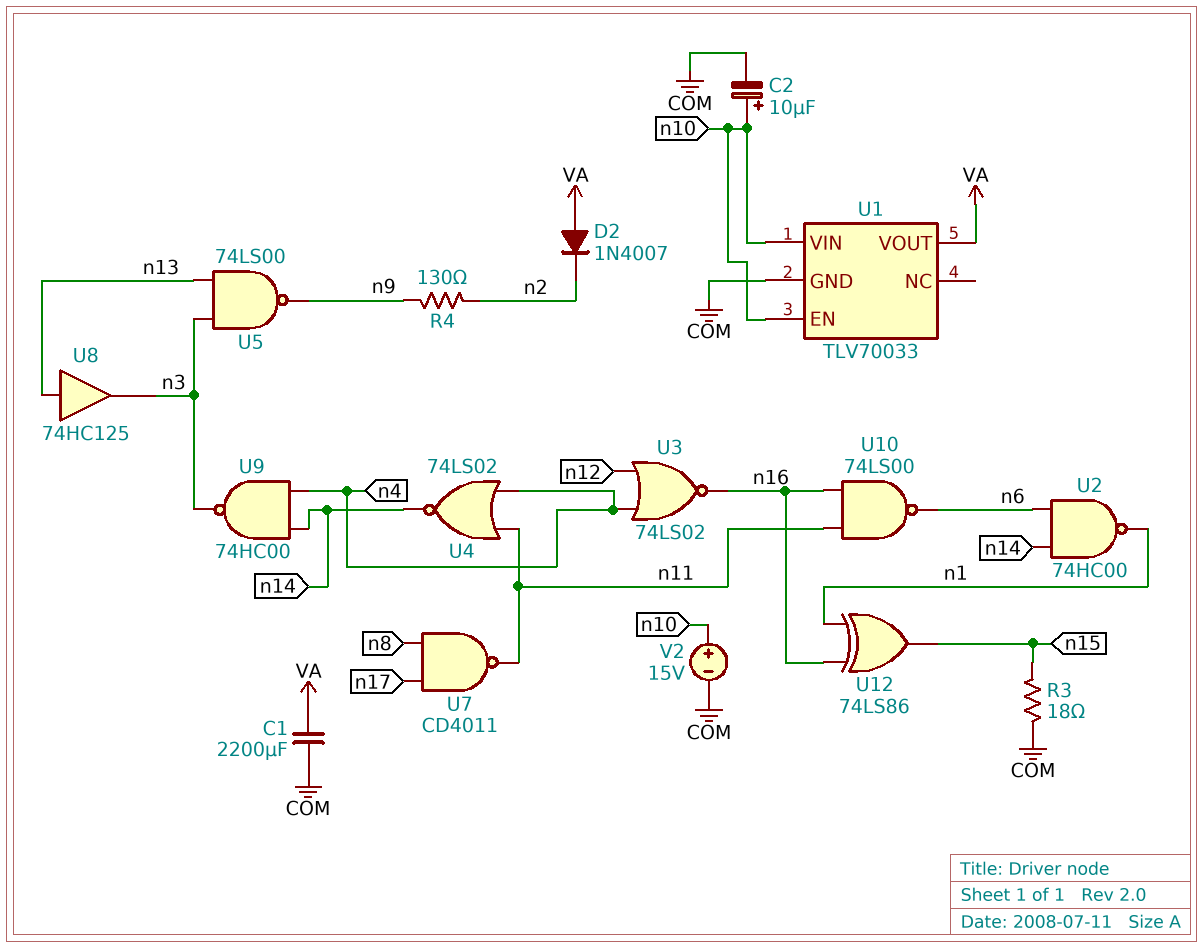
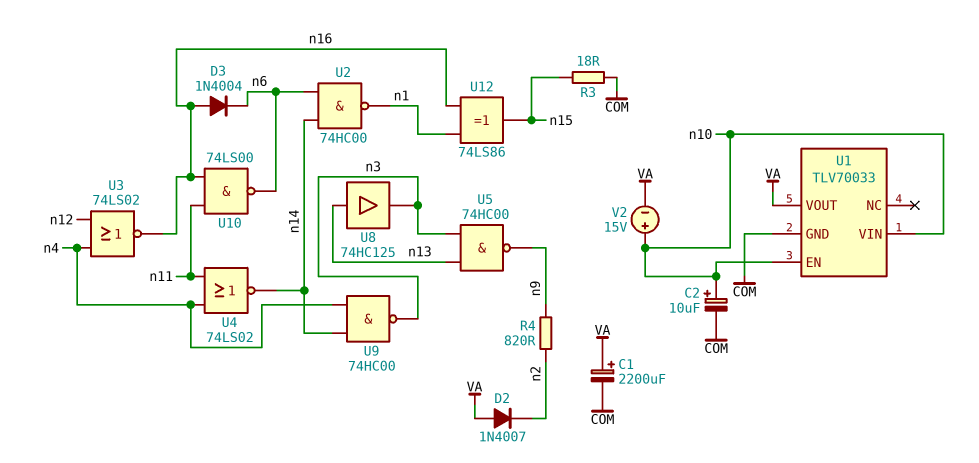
C1: 2200uF (COM, VA) -> 2200uF (plus VA, minus COM)
D3: none -> diode 1N4004 (A n16, K n6)
R4: 130 (n2, n9) -> 820 (n2, n9)
U5: NAND 74LS00 (in n3, in n13, out n9) -> NAND 74HC00 (in n3, in n13, out n9)
U7: NAND CD4011 (in n8, in n17, out n11) -> none
V2: 15V (plus n10, minus COM) -> 15V (plus n10, minus VA)

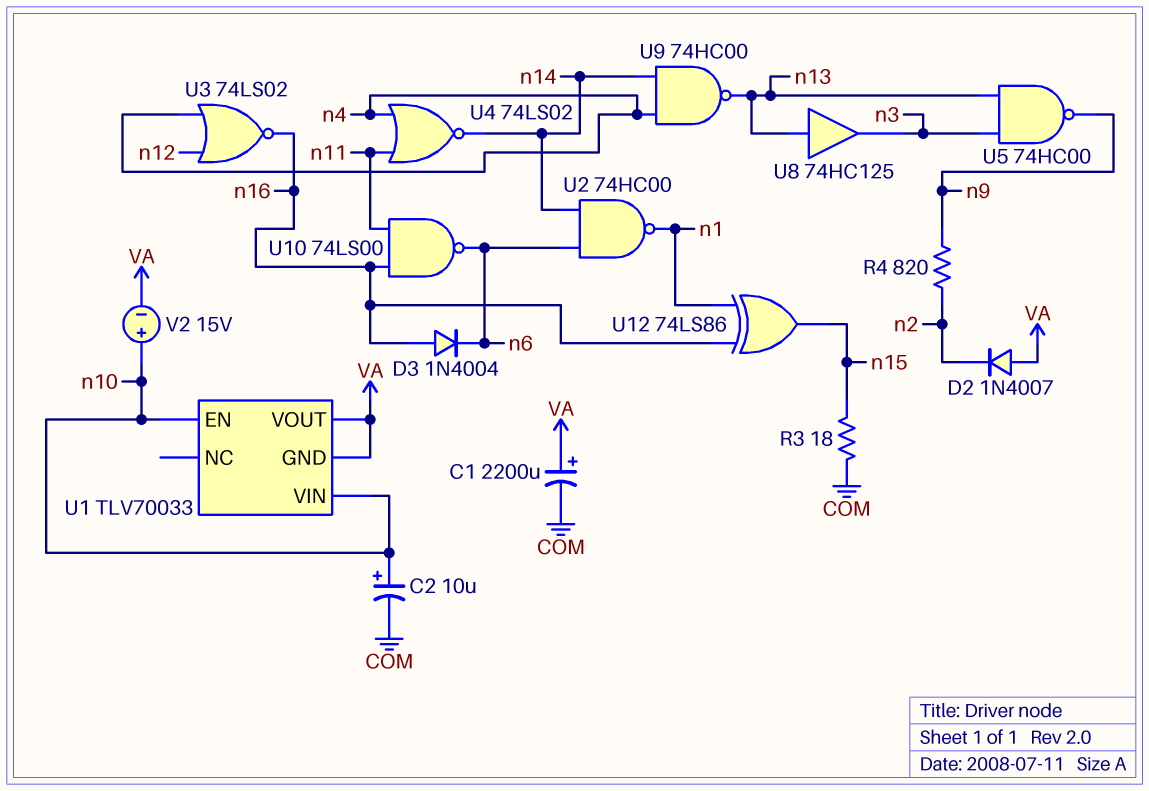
U1 pin GND: COM -> VA
U9: NAND 74HC00 (in n4, in n14, out n3) -> NAND 74HC00 (in n4, in n14, out n13)

